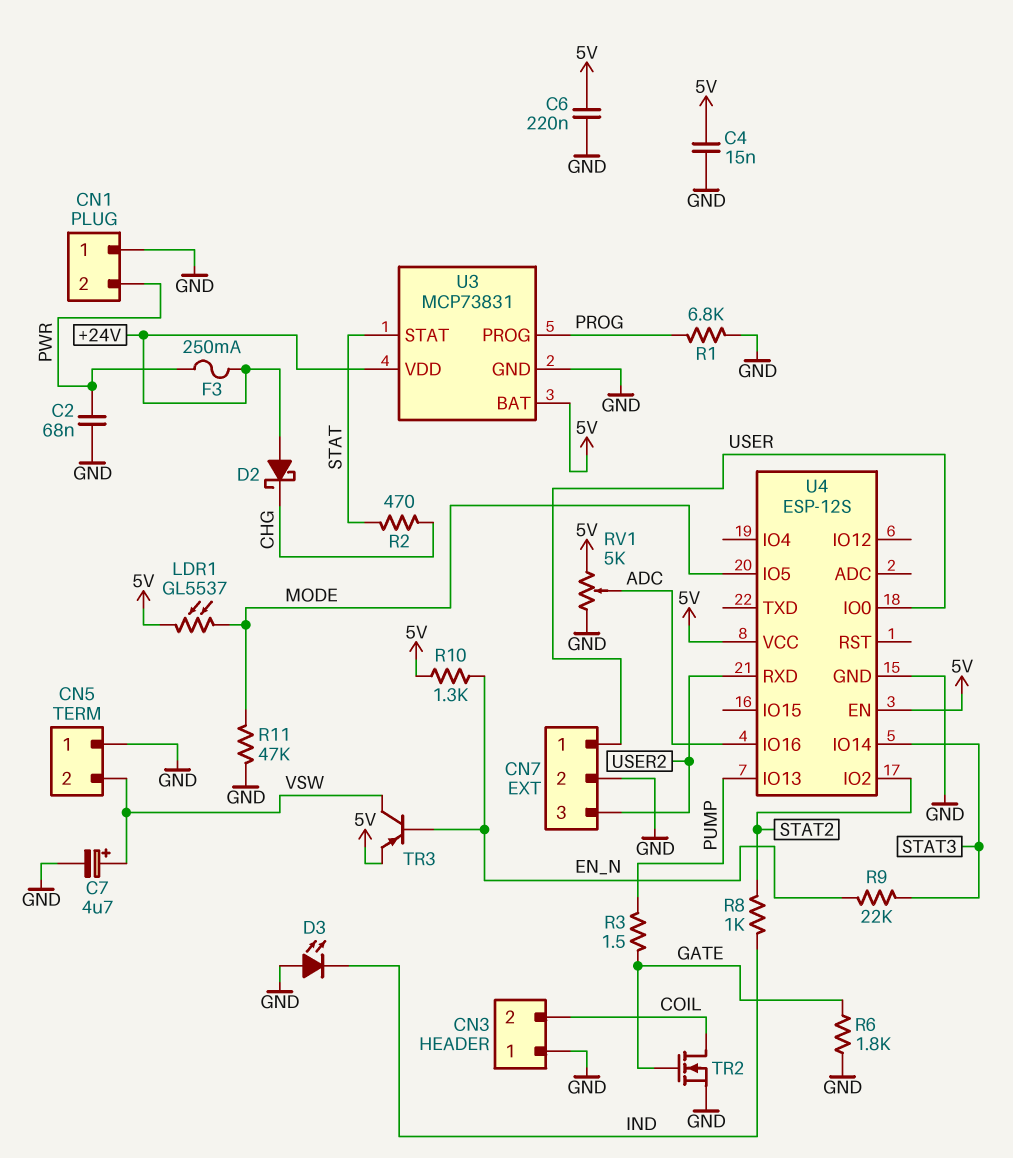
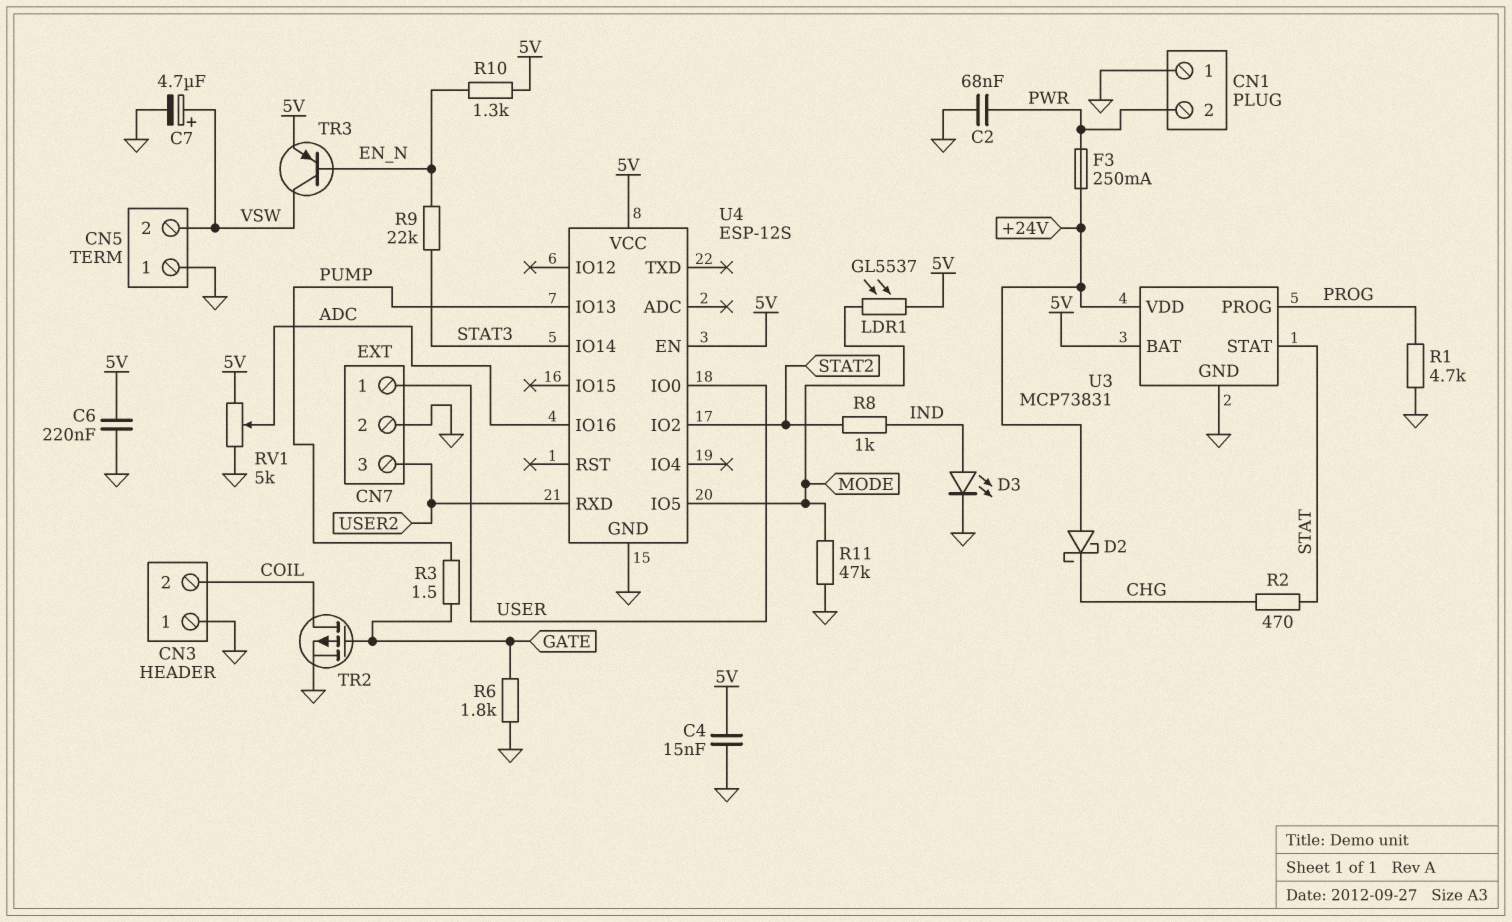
D3: LED (A GND, K IND) -> LED (A IND, K GND)
R1: 6.8k (GND, PROG) -> 4.7k (GND, PROG)
TR2: NMOS (G GATE, D COIL, S GND) -> PMOS (G GATE, D COIL, S GND)

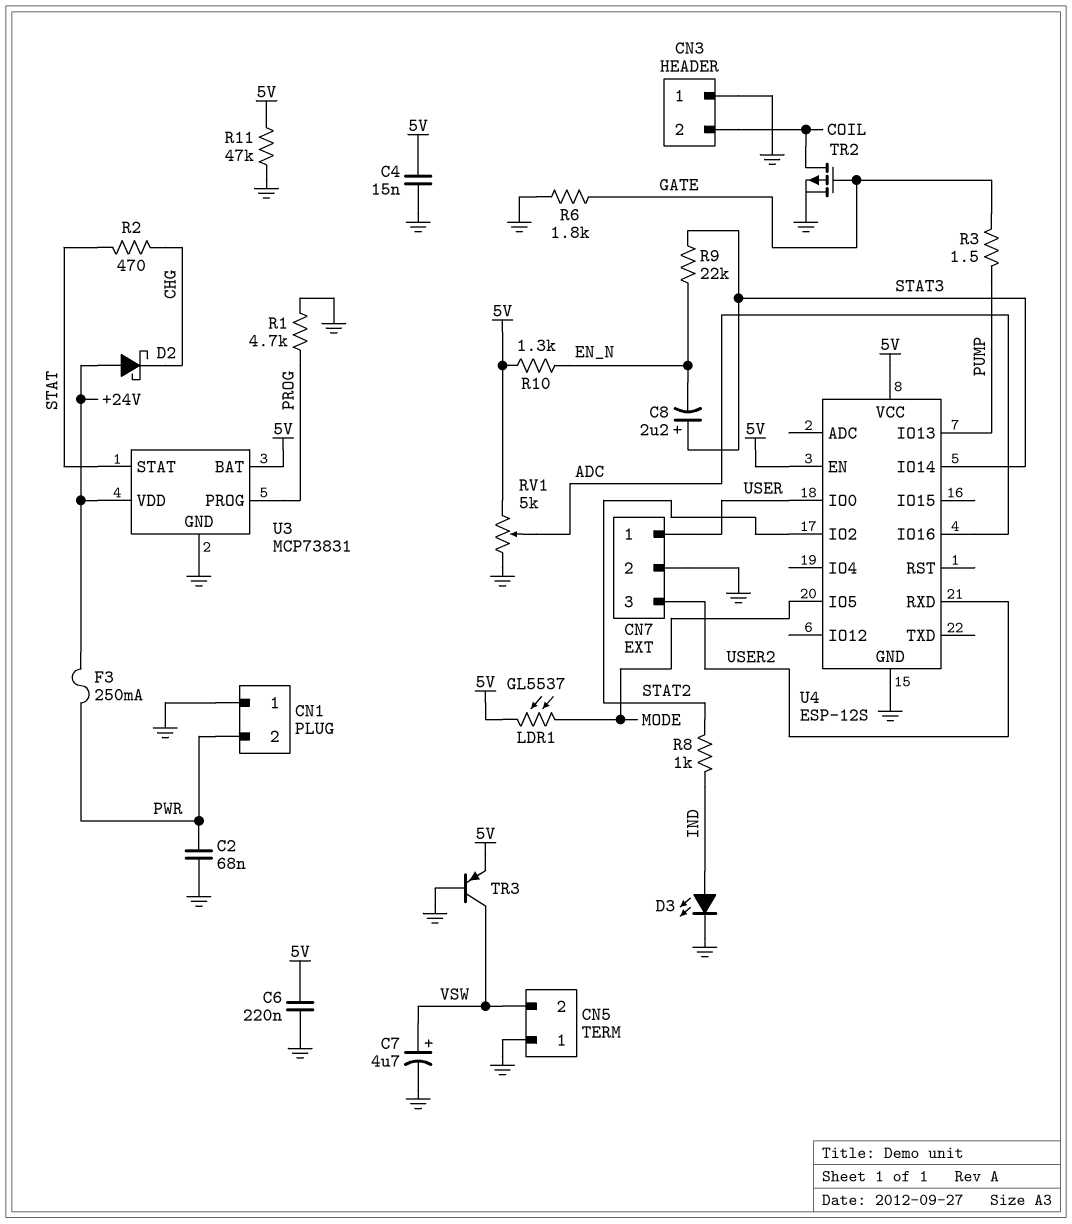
C8: none -> 2.2uF (plus STAT3, minus EN_N)
R11: 47k (GND, MODE) -> 47k (5V, GND)
TR3: PNP (B EN_N, C VSW, E 5V) -> PNP (B GND, C VSW, E 5V)

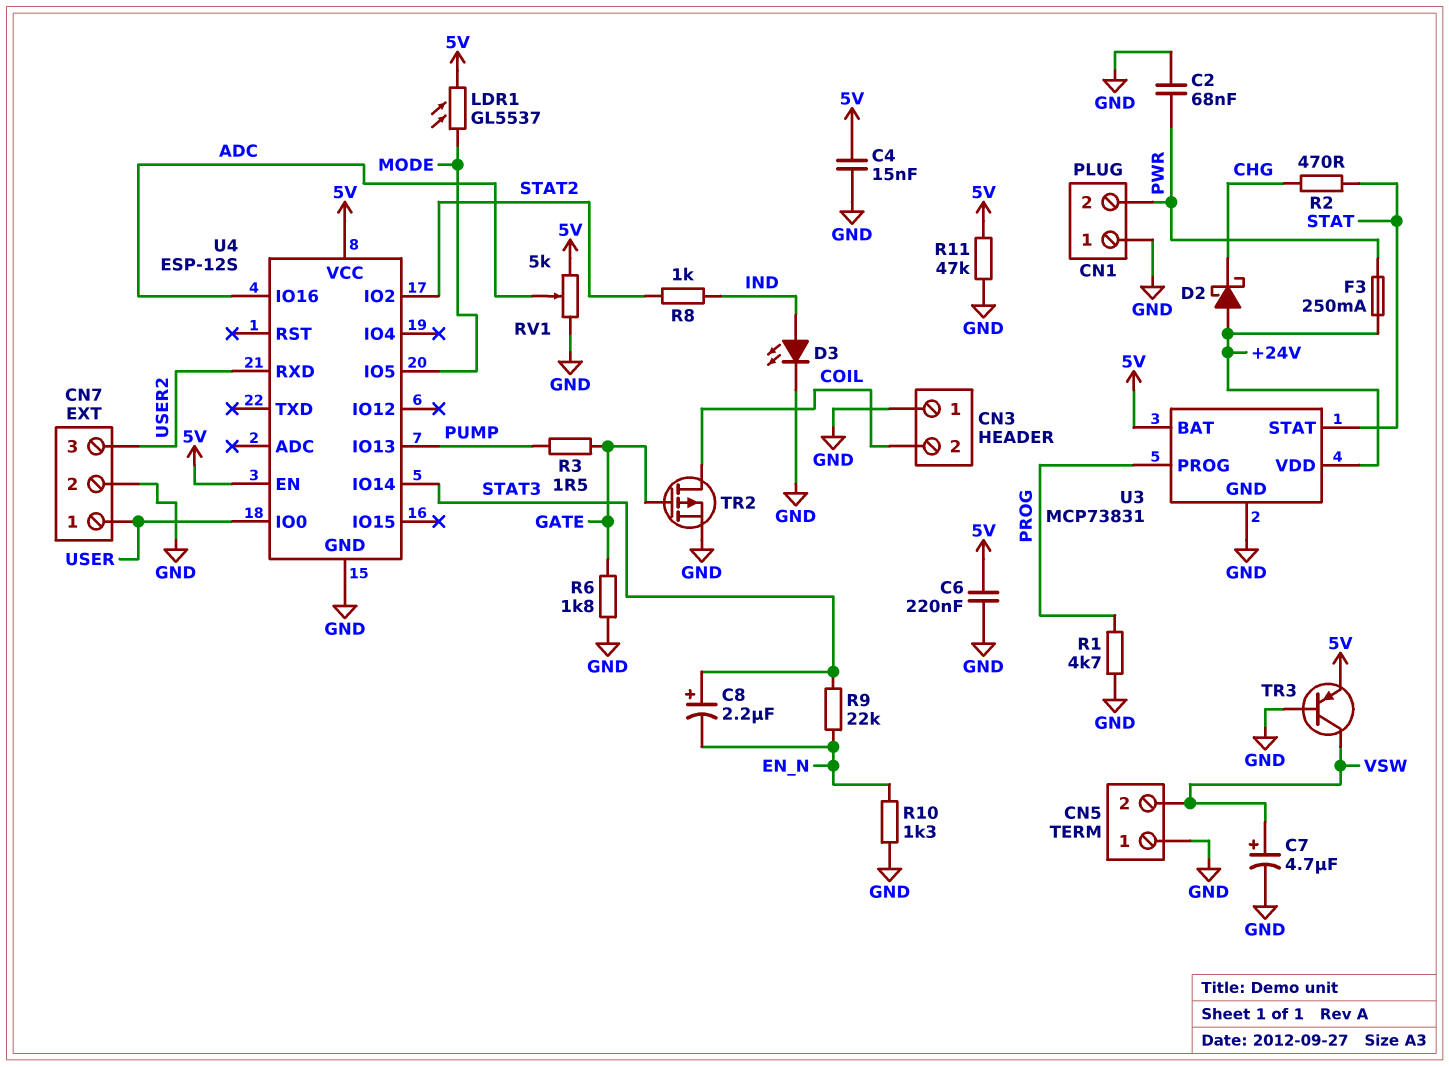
R10: 1.3k (5V, EN_N) -> 1.3k (EN_N, GND)

